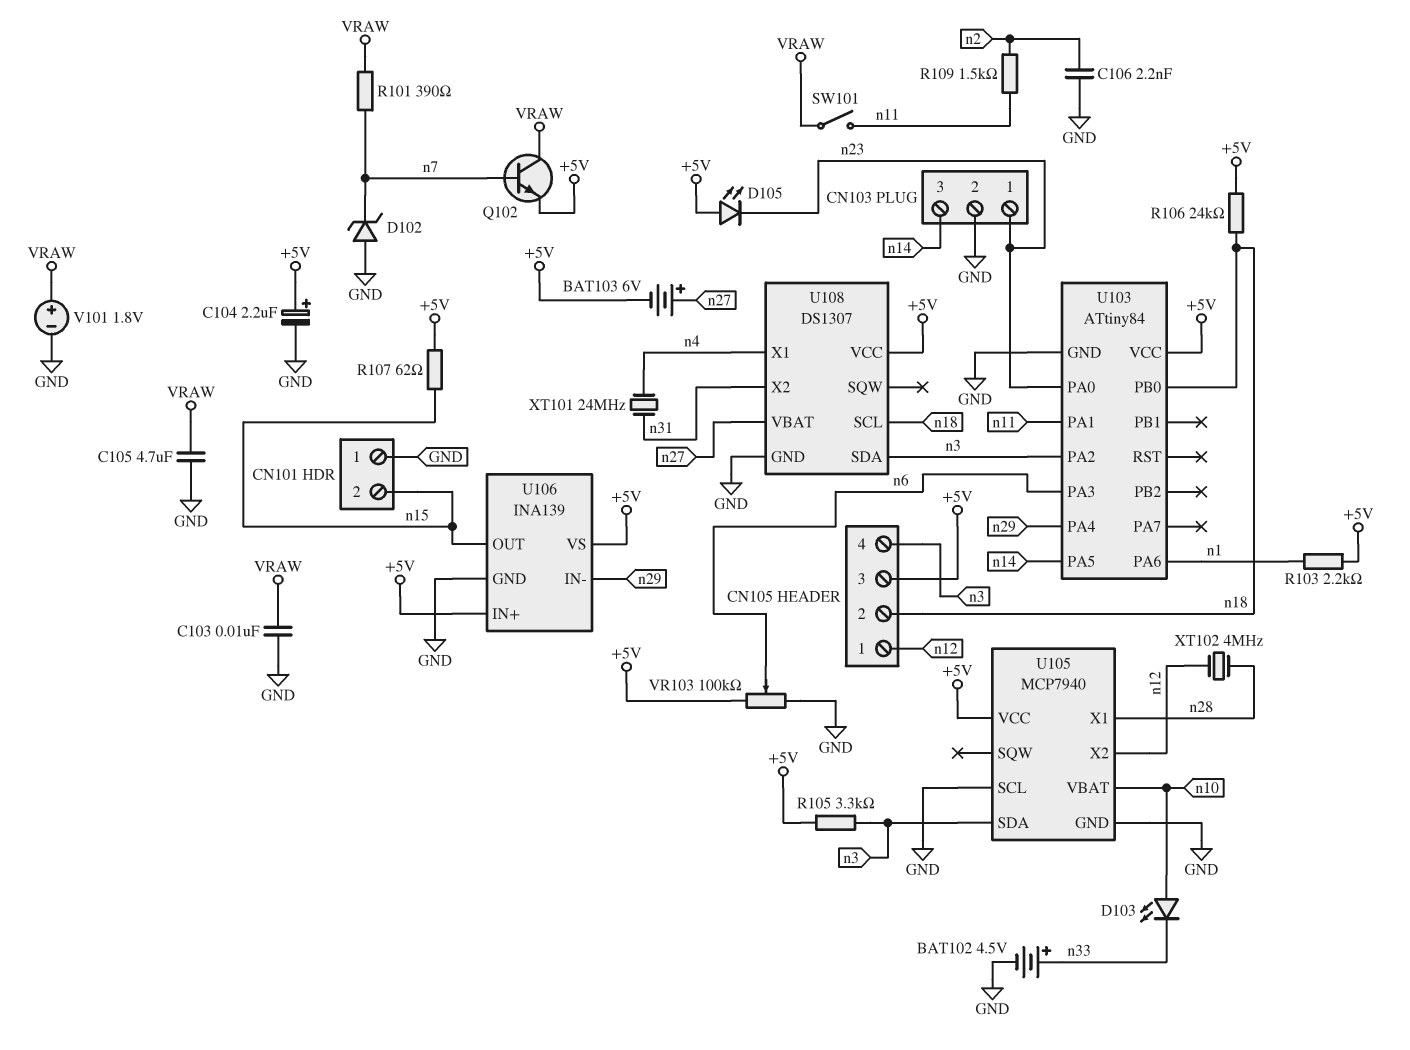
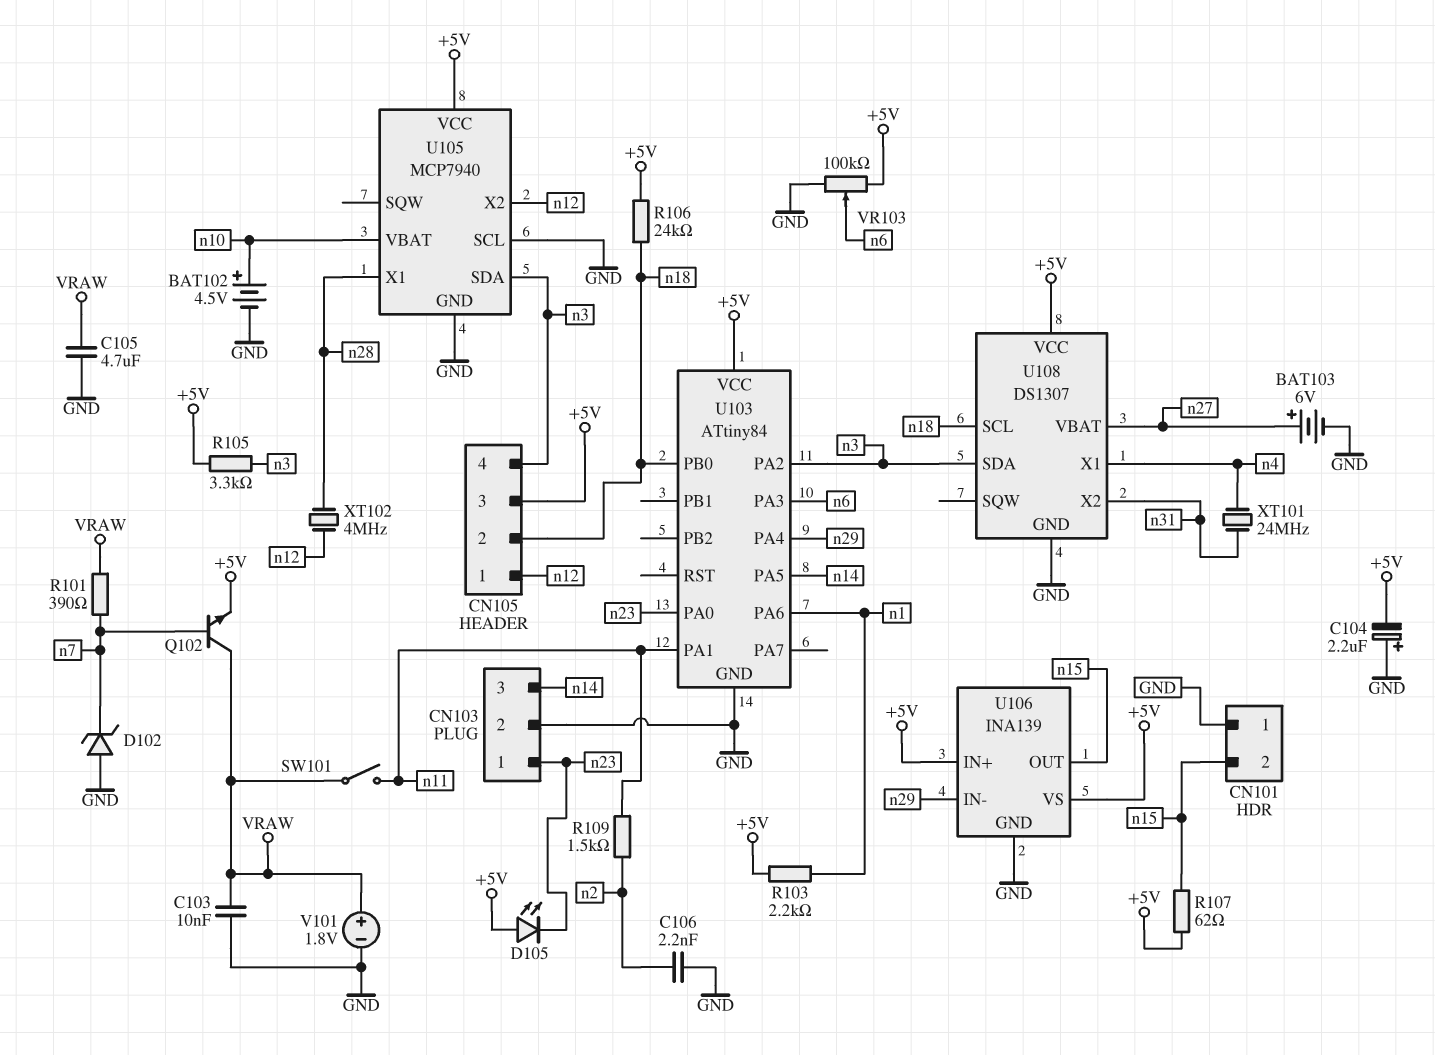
BAT102: 4.5V (plus n33, minus GND) -> 4.5V (plus n10, minus GND)
BAT103: 6V (plus n27, minus +5V) -> 6V (plus n27, minus GND)
C104: 2.2uF (plus +5V, minus GND) -> 2.2uF (plus GND, minus +5V)
D103: LED (A n10, K n33) -> none

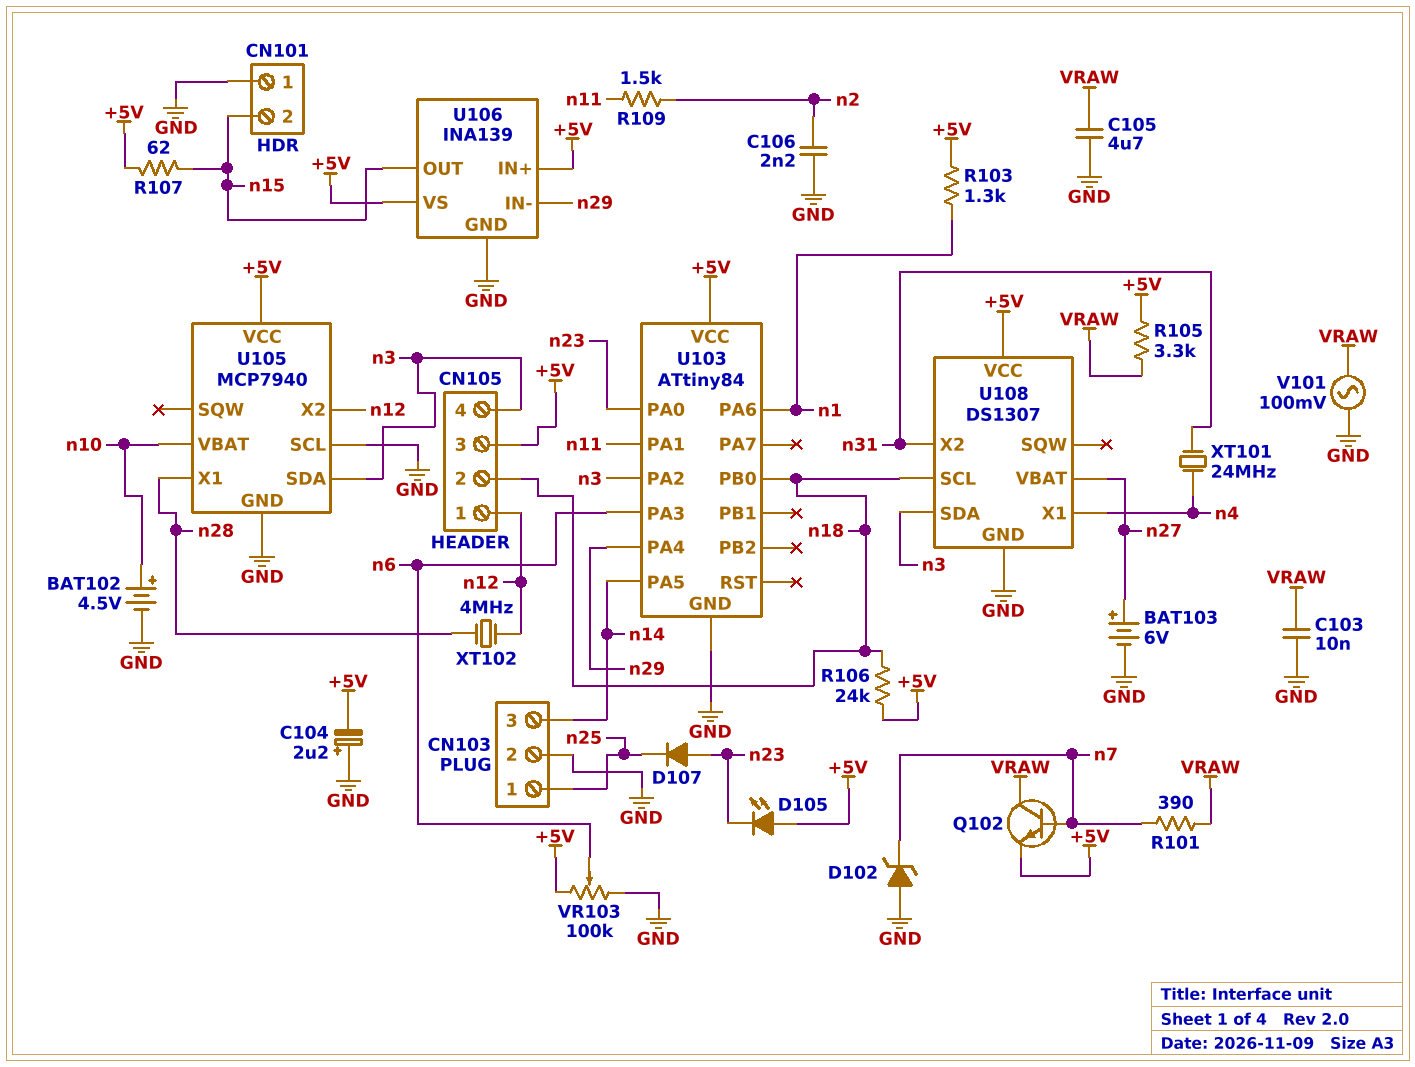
CN103 pin 1: n23 -> n25
D107: none -> diode (A n23, K n25)
R103: 2.2k (+5V, n1) -> 1.3k (+5V, n1)
R105: 3.3k (+5V, n3) -> 3.3k (+5V, VRAW)
SW101: switch (VRAW, n11) -> none
V101: 1.8V (plus VRAW, minus GND) -> AC 100mV (GND, VRAW)

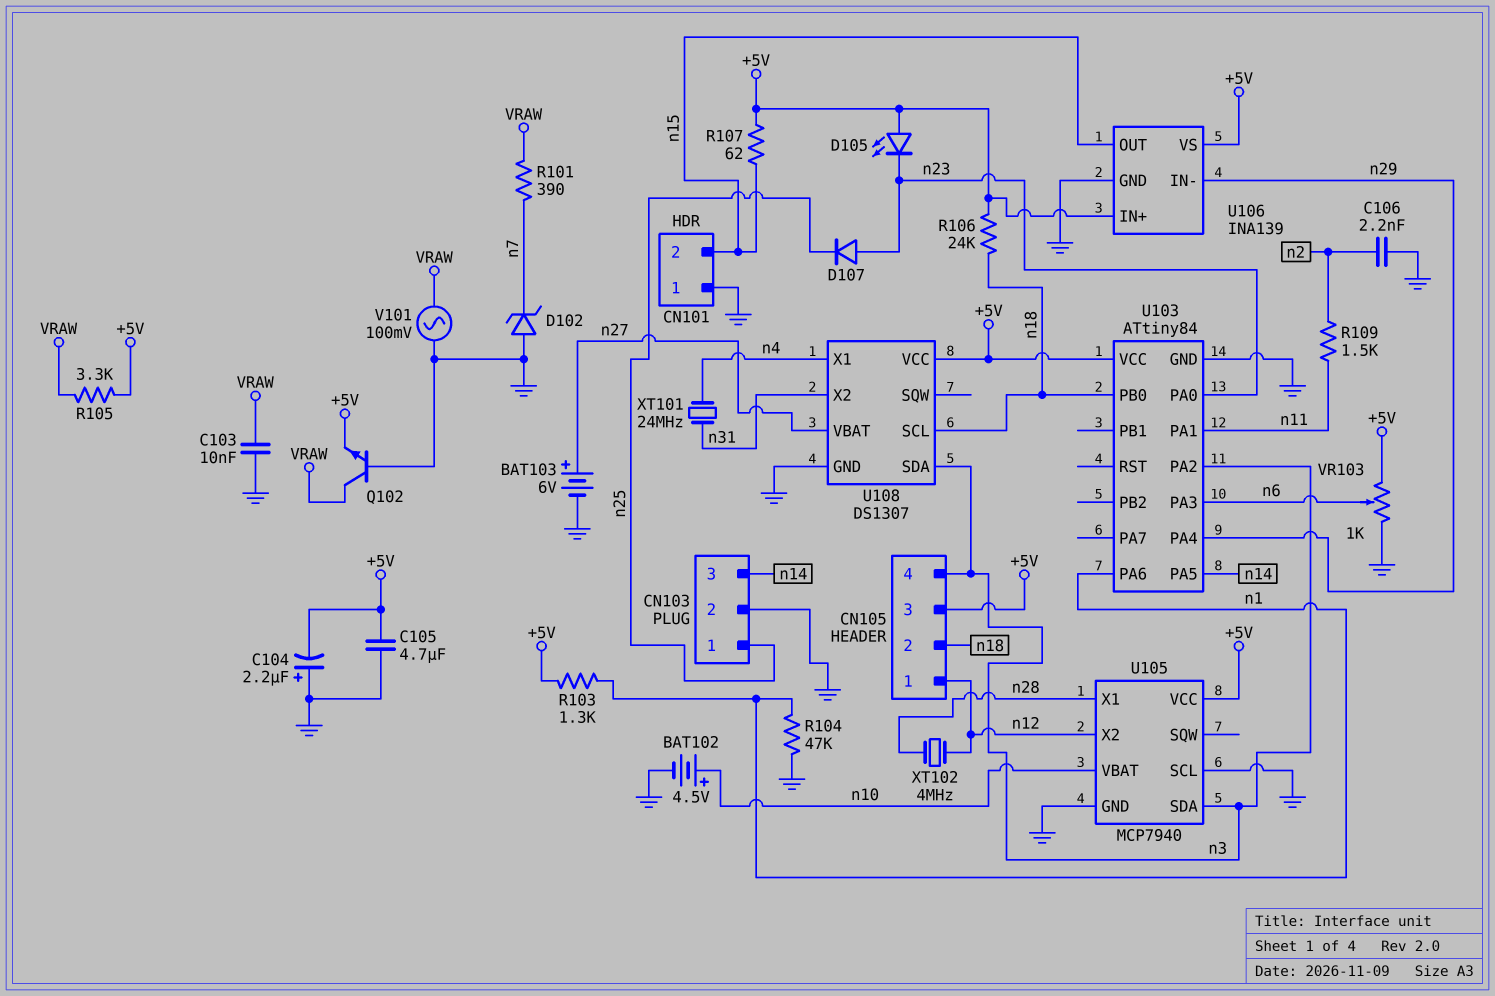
C105: 4.7uF (GND, VRAW) -> 4.7uF (+5V, GND)
Q102: NPN (B n7, C VRAW, E +5V) -> NPN (B GND, C VRAW, E +5V)
R104: none -> 47k (GND, n1)
VR103: 100k (+5V, GND, wiper n6) -> 1k (+5V, GND, wiper n6)

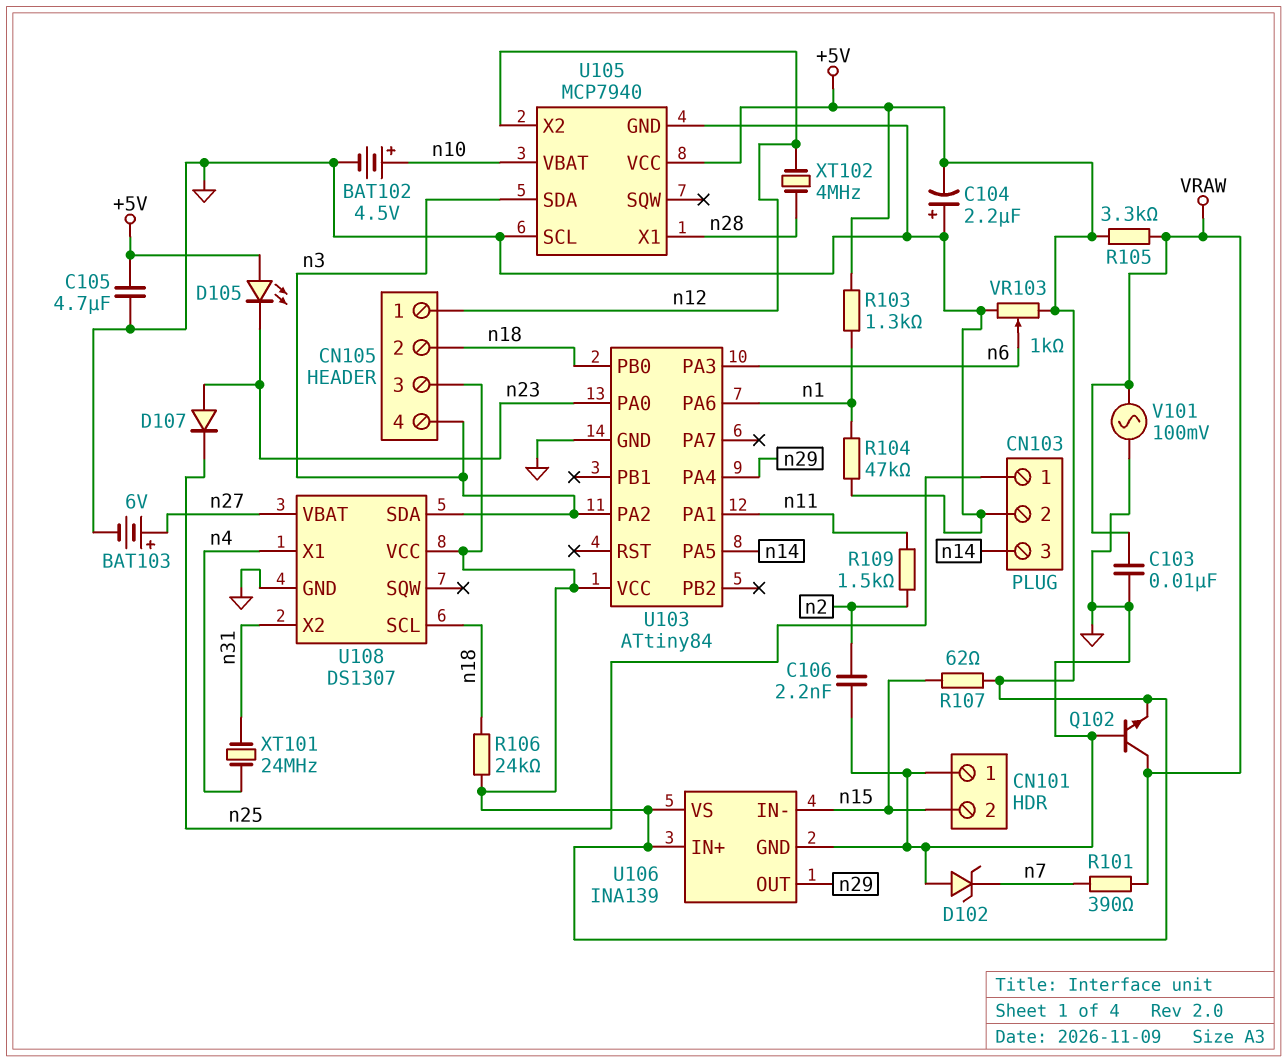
U106 pin IN-: n29 -> n15
U106 pin OUT: n15 -> n29

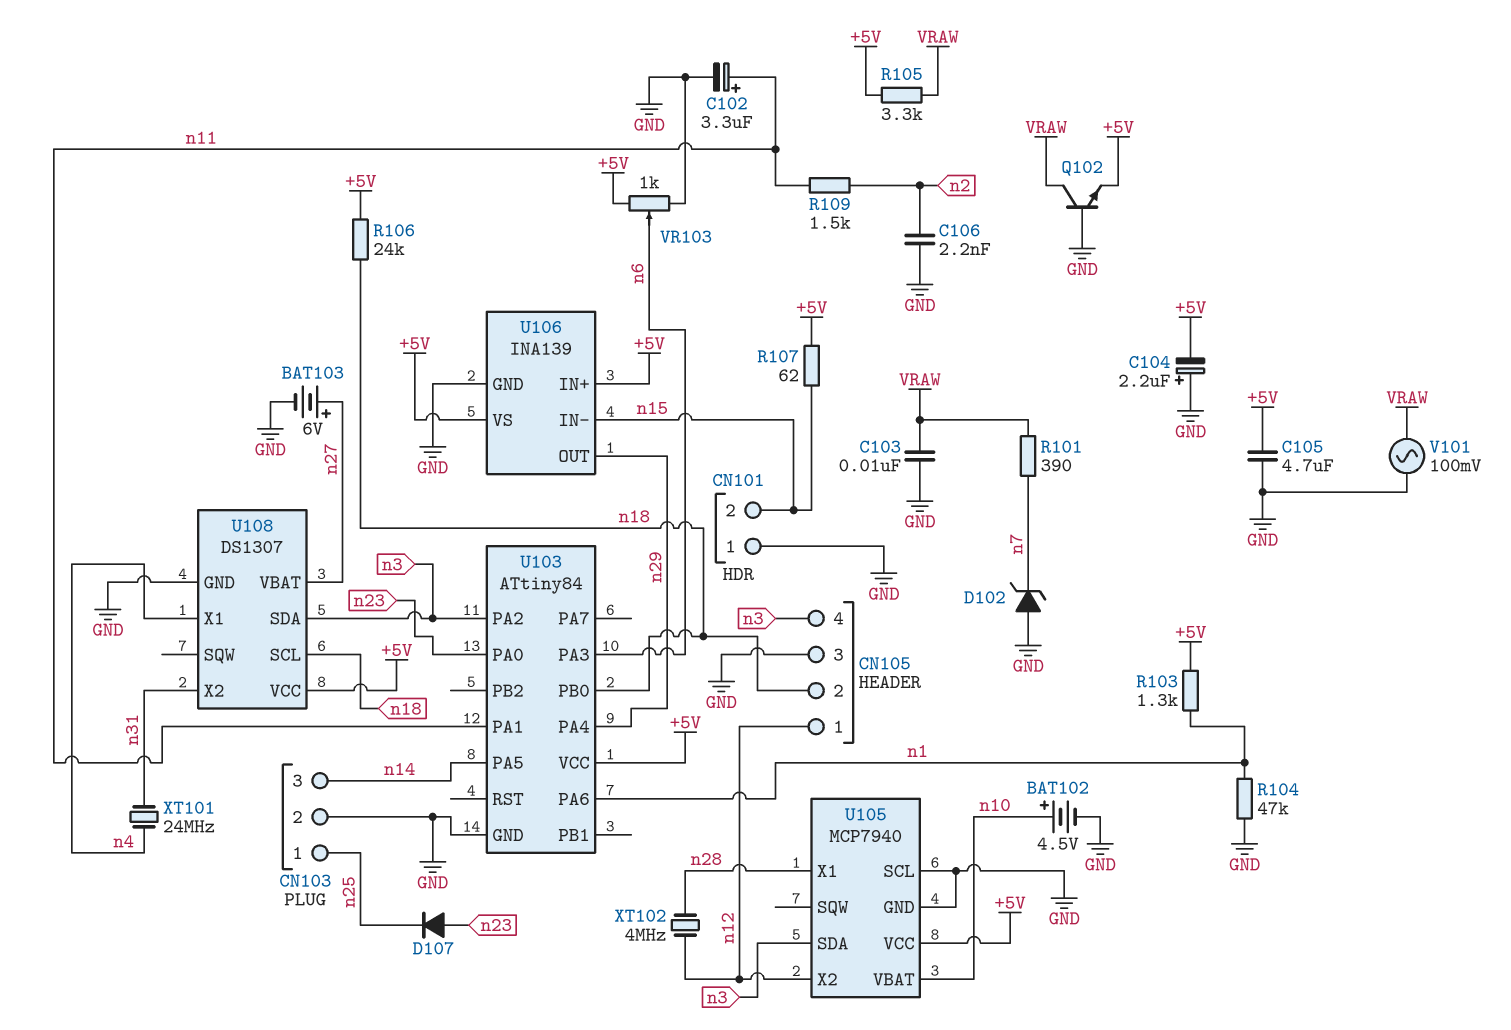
C102: none -> 3.3uF (plus n11, minus GND)
CN105 pin 3: +5V -> GND
D105: LED (A +5V, K n23) -> none

